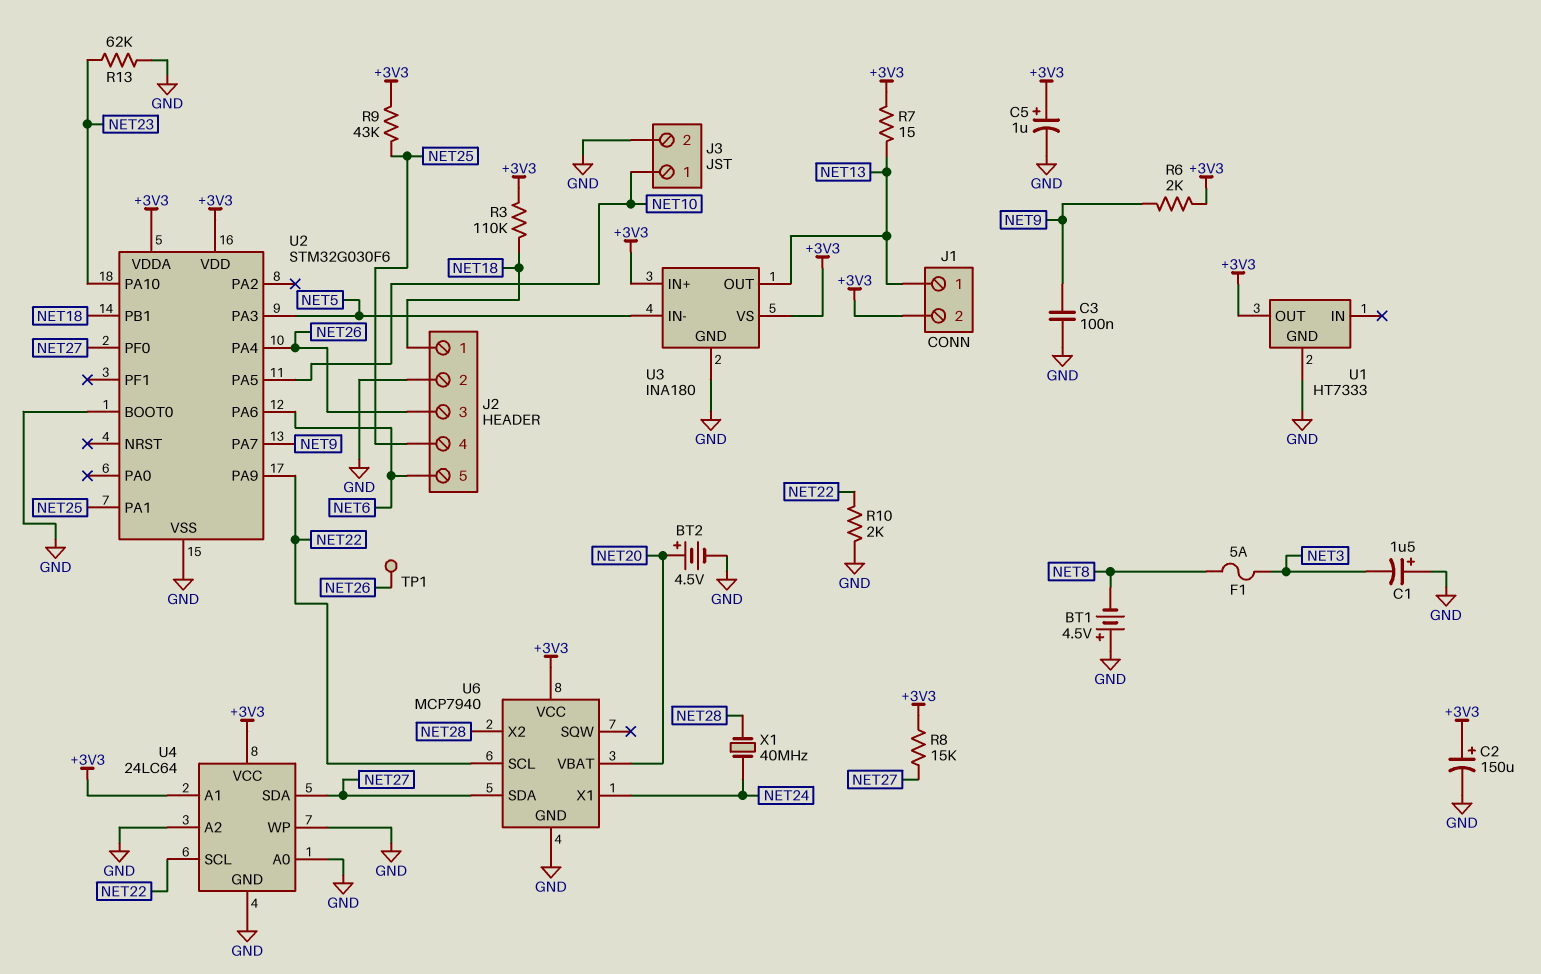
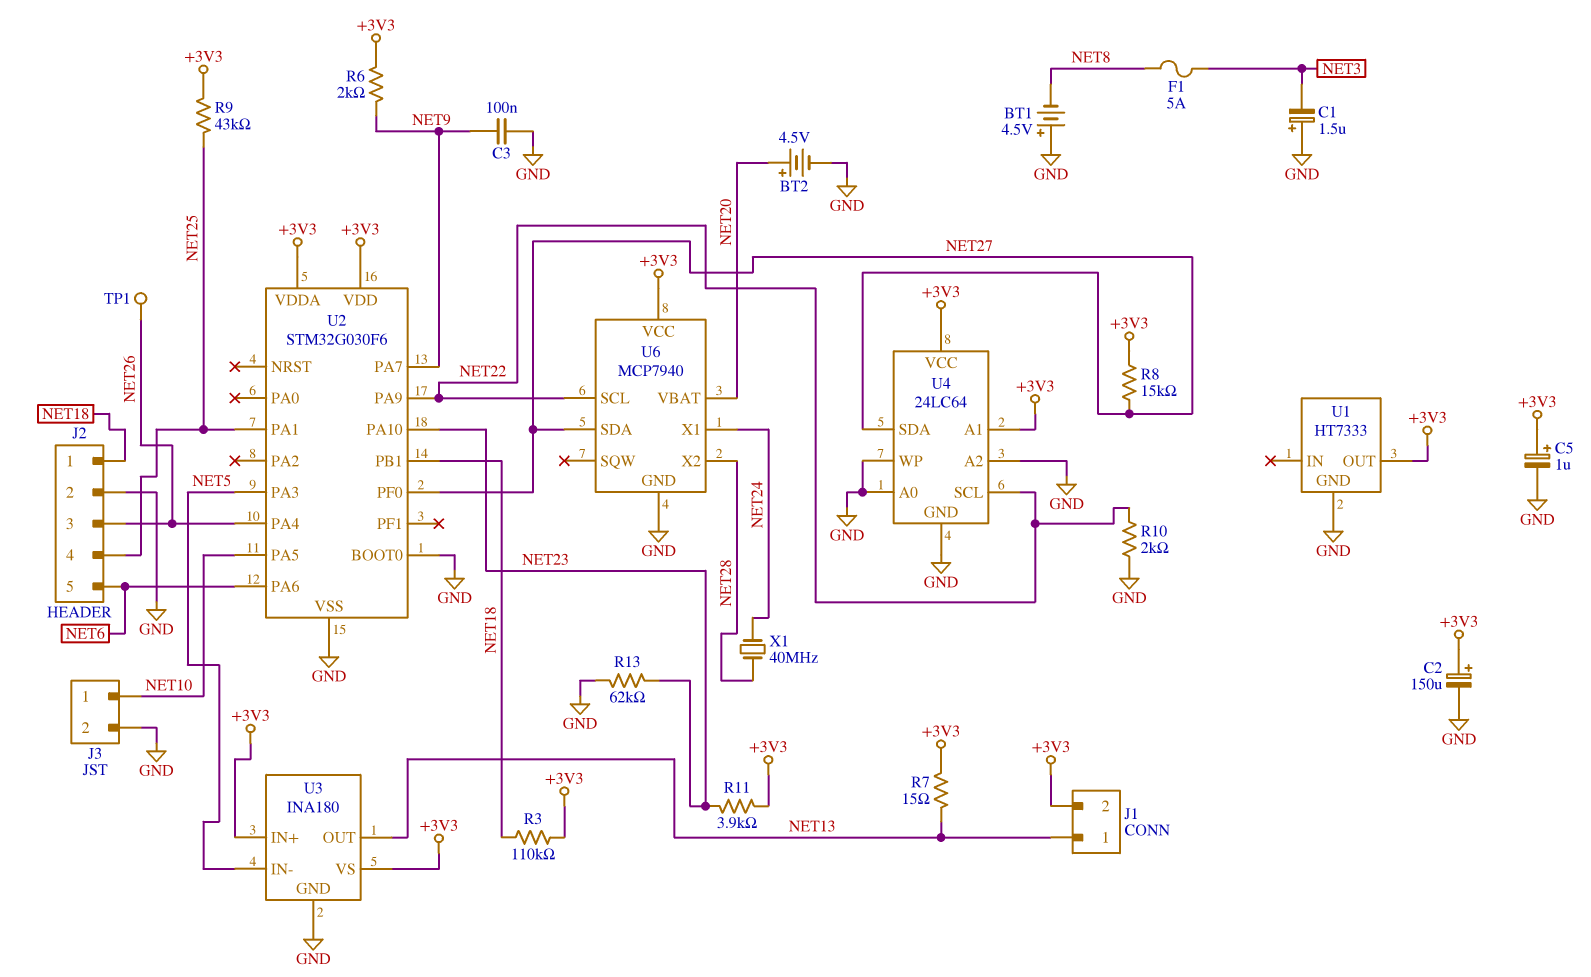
R11: none -> 3.9k (+3V3, NET23)

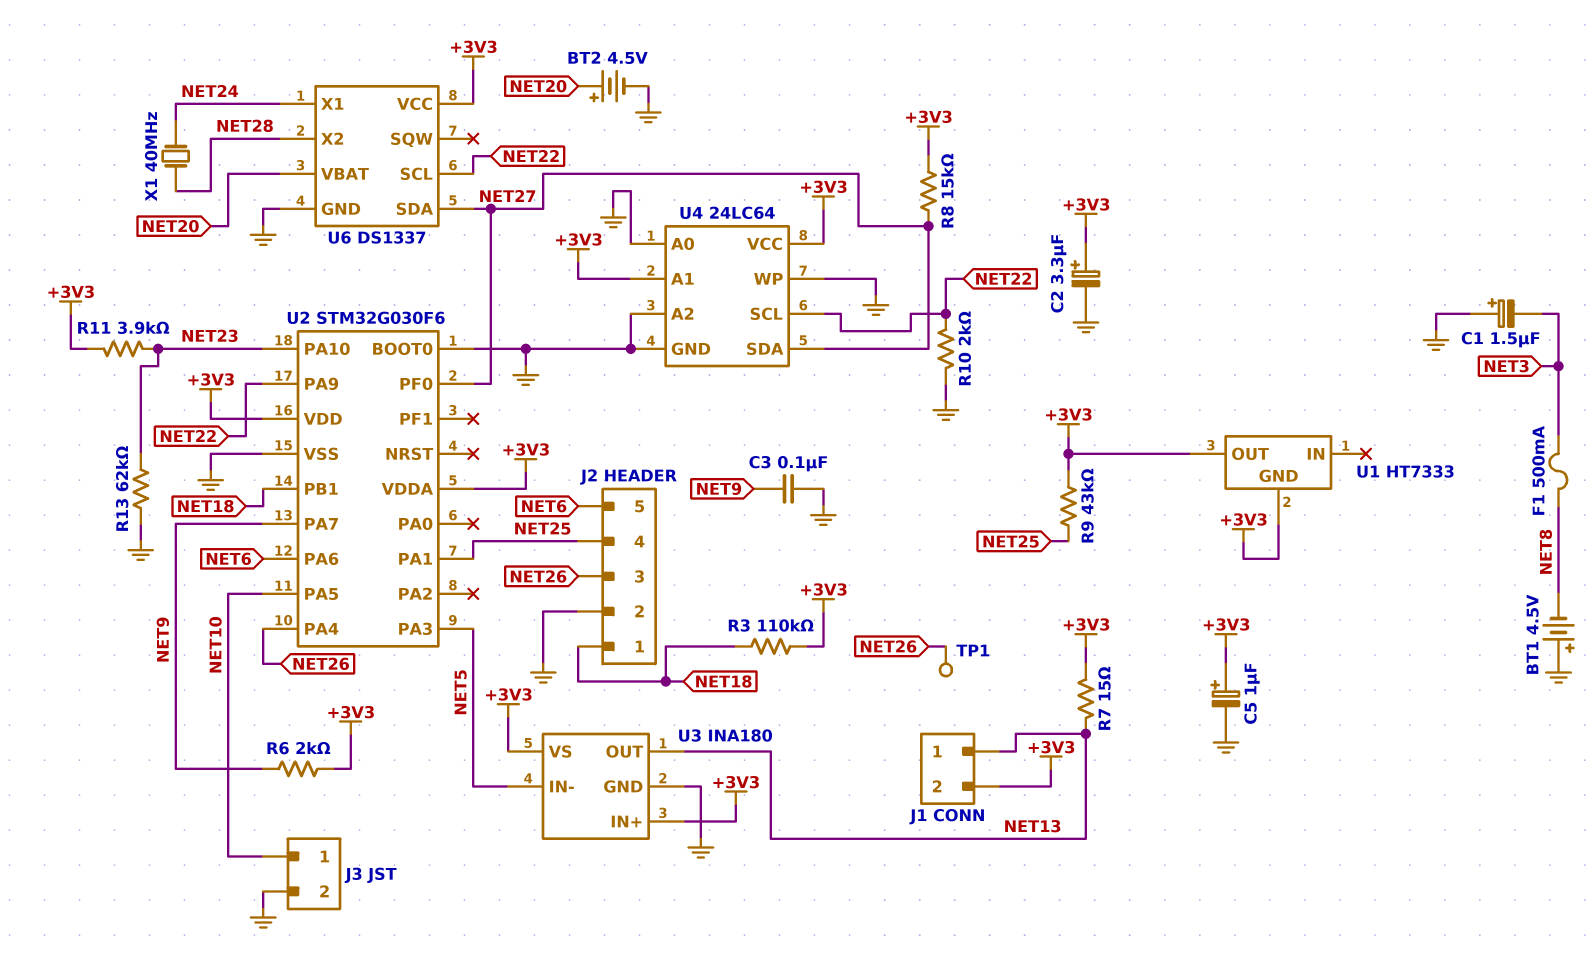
C2: 150uF (plus +3V3, minus GND) -> 3.3uF (plus +3V3, minus GND)
F1: 5A (NET3, NET8) -> 500mA (NET3, NET8)
U1 pin GND: GND -> +3V3
U6: MCP7940 -> DS1337

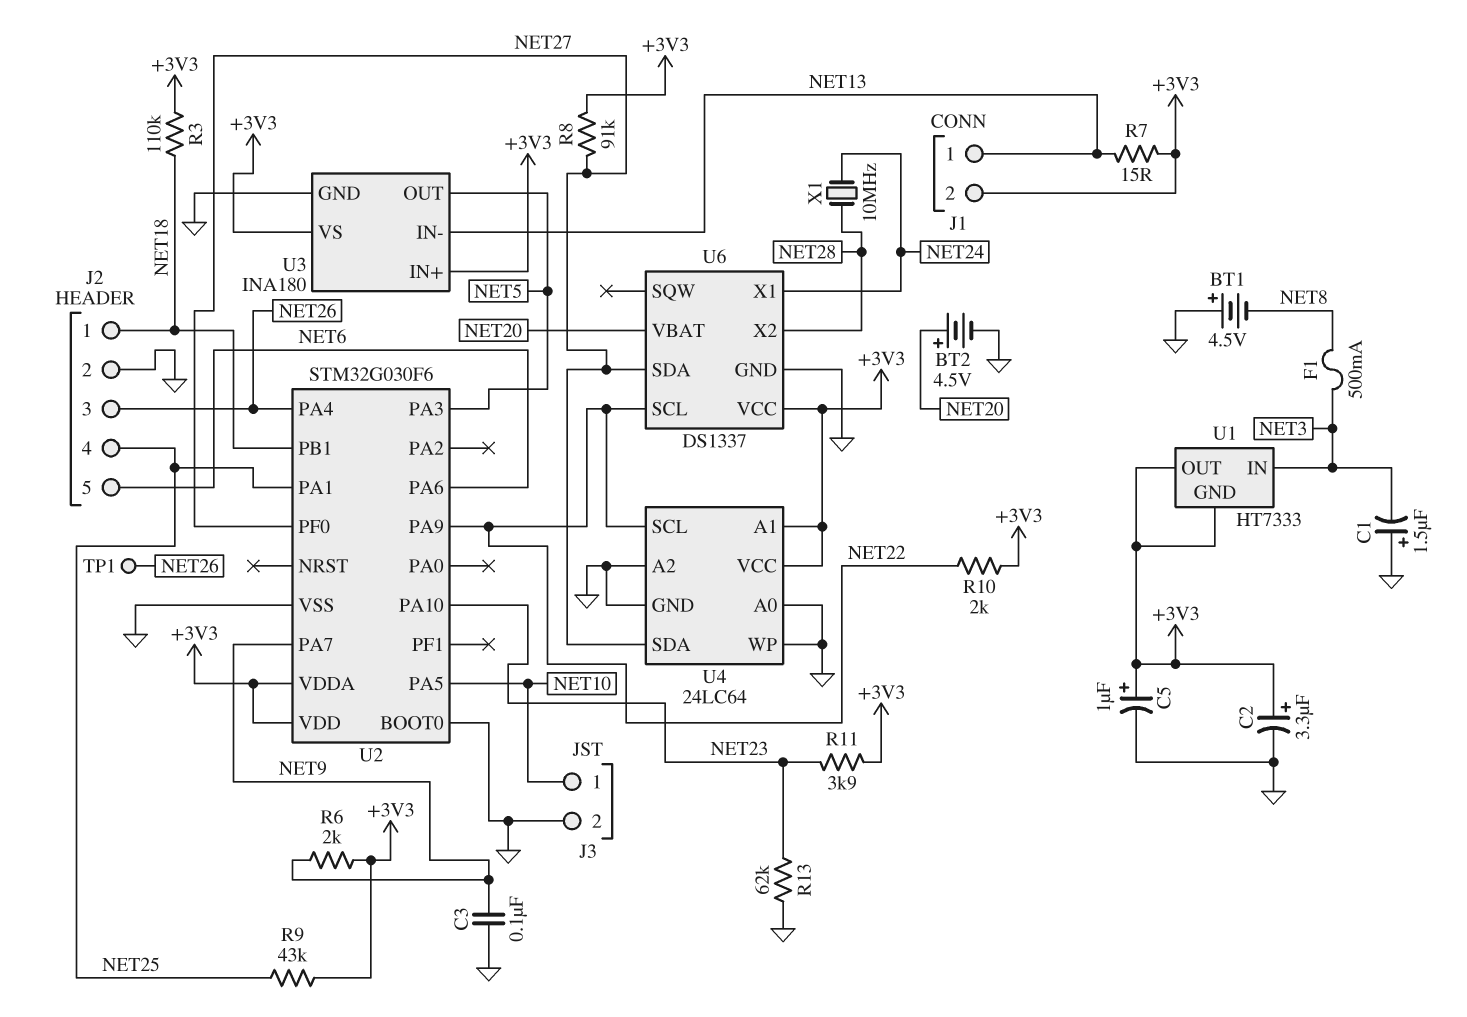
R8: 15k (+3V3, NET27) -> 91k (+3V3, NET27)
R10: 2k (GND, NET22) -> 2k (+3V3, NET22)
U1 pin IN: none -> NET3
U3 pin IN-: NET5 -> NET13
U3 pin OUT: NET13 -> NET5
X1: 40MHz (NET24, NET28) -> 10MHz (NET24, NET28)

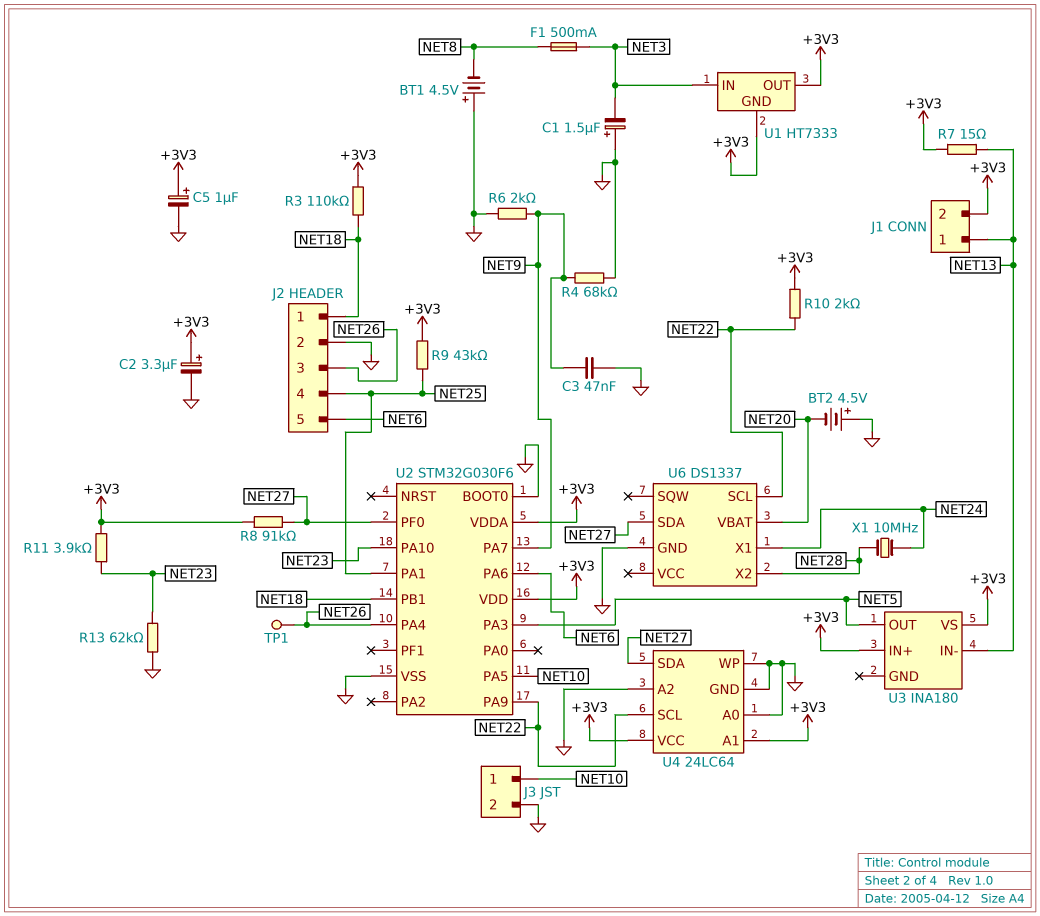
BT2: 4.5V (plus NET20, minus GND) -> 4.5V (plus GND, minus NET20)
C3: 100nF (GND, NET9) -> 47nF (GND, NET9)
R4: none -> 68k (GND, NET9)
R6: 2k (+3V3, NET9) -> 2k (GND, NET9)
U3 pin GND: GND -> none
U6 pin VCC: +3V3 -> none

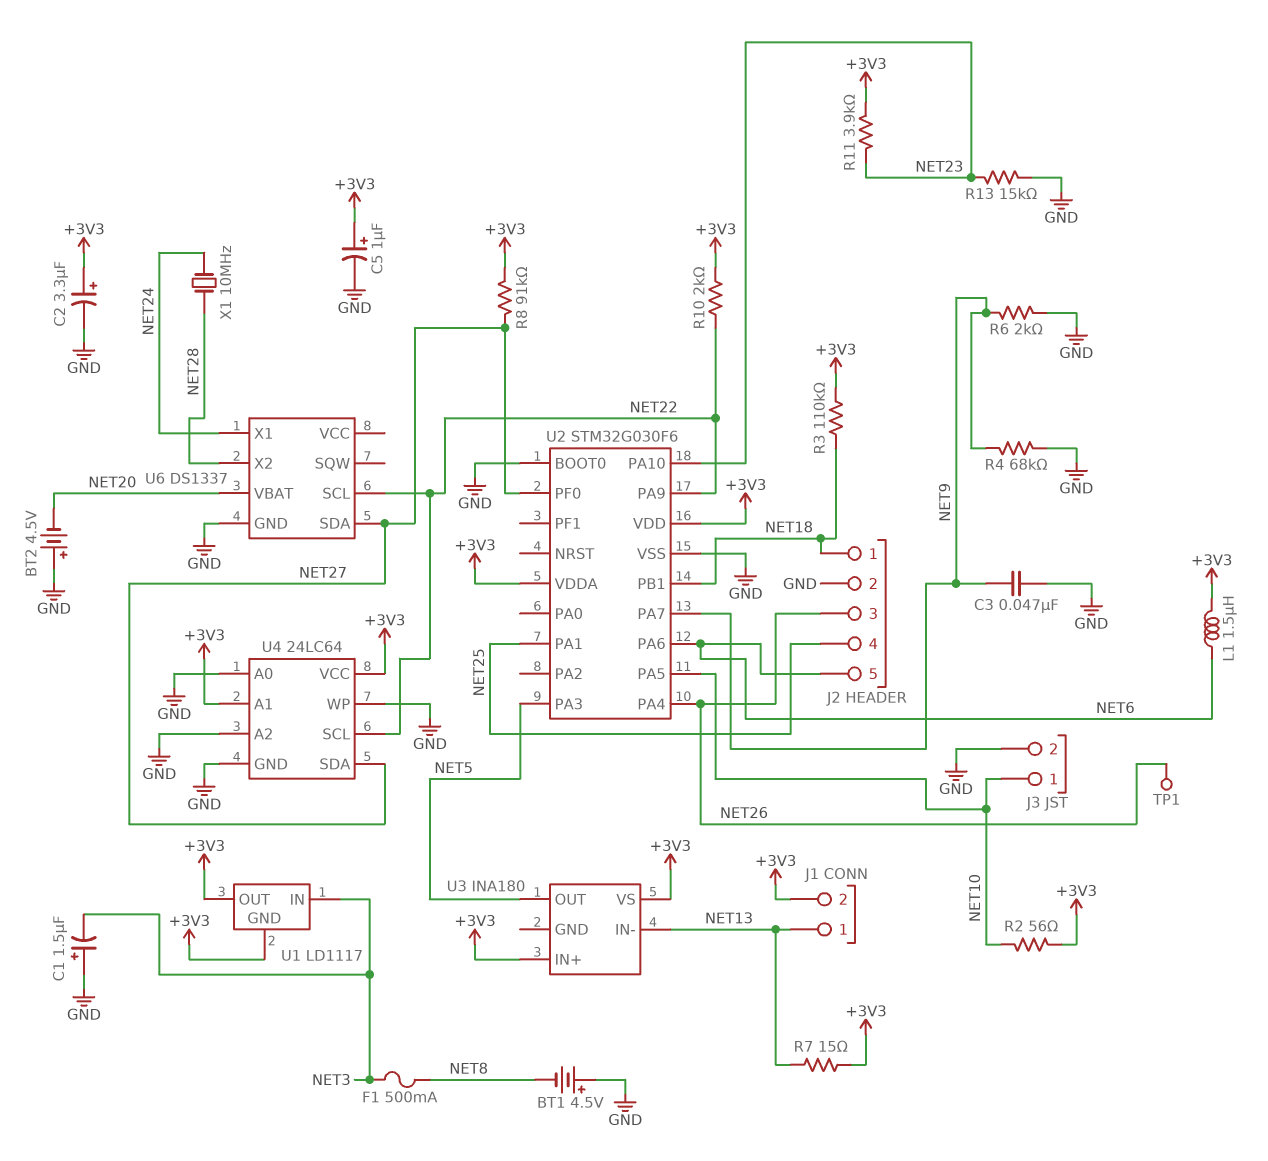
L1: none -> 1.5uH (+3V3, NET6)
R2: none -> 56 (+3V3, NET10)
R9: 43k (+3V3, NET25) -> none
R13: 62k (GND, NET23) -> 15k (GND, NET23)
U1: HT7333 -> LD1117

